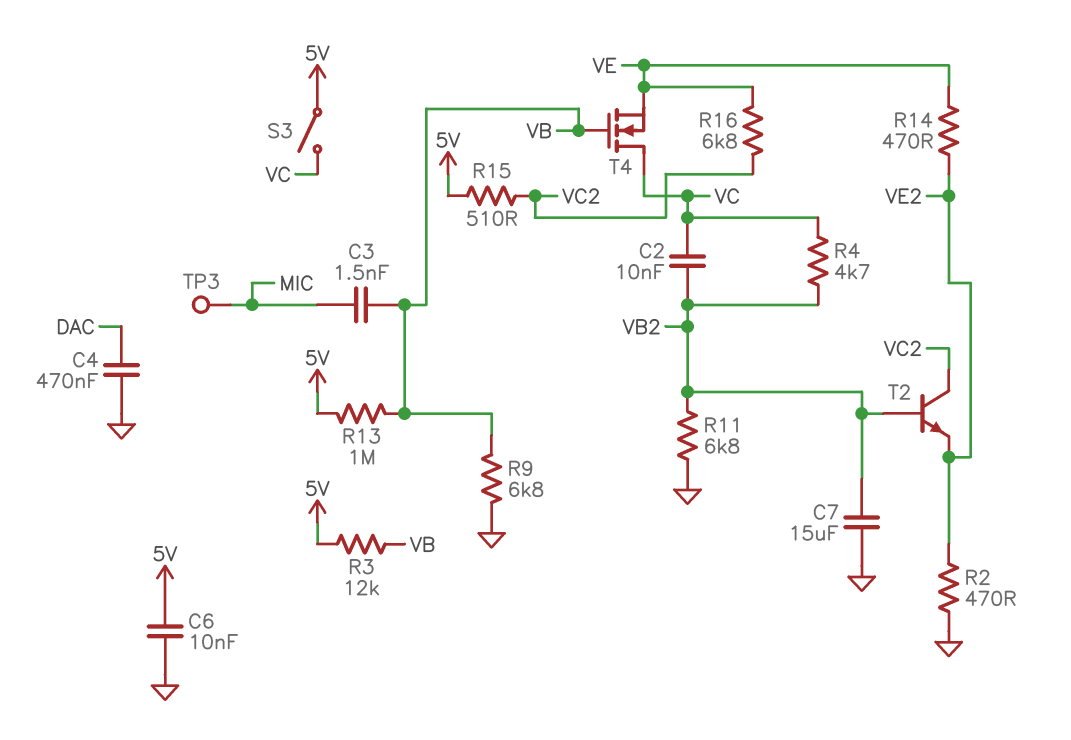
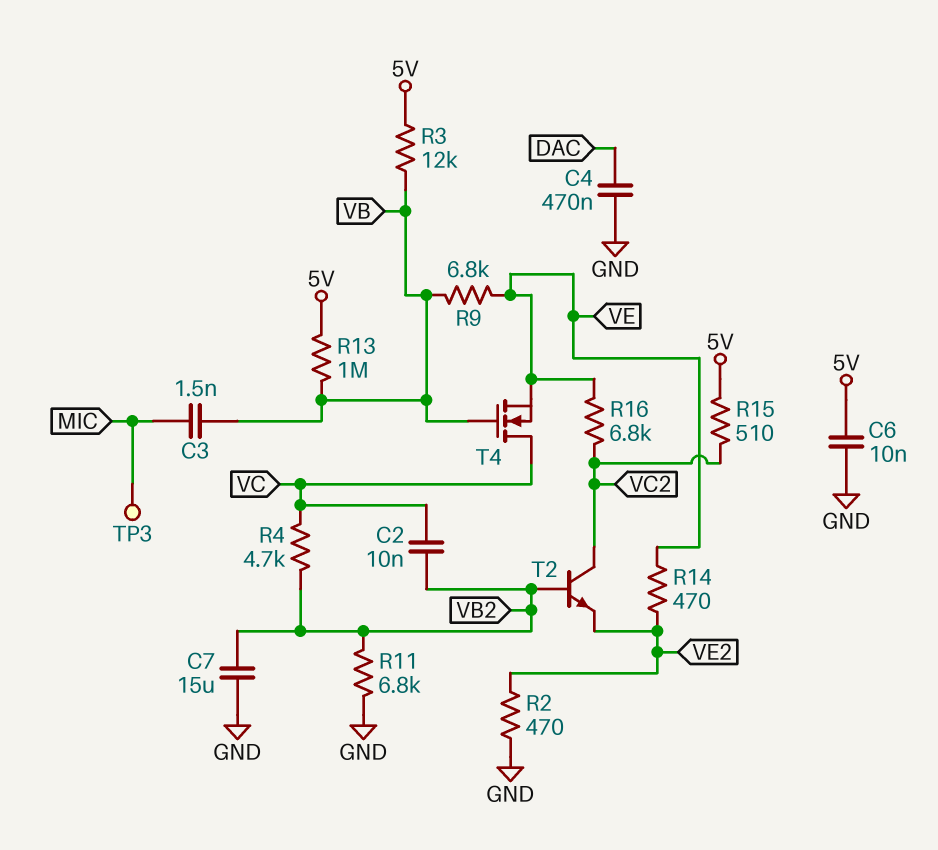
R9: 6.8k (GND, VB) -> 6.8k (VB, VE)
S3: switch (5V, VC) -> none

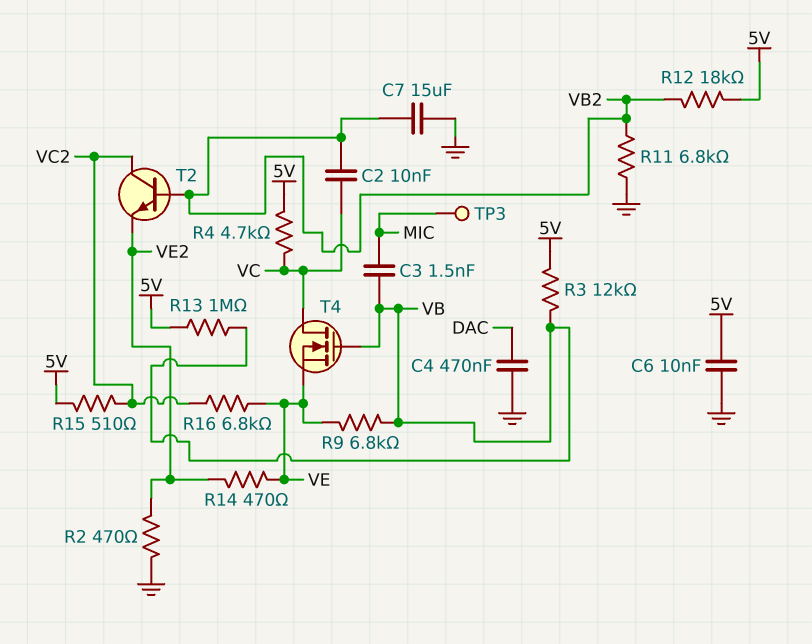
R4: 4.7k (VB2, VC) -> 4.7k (5V, VC)
R12: none -> 18k (5V, VB2)

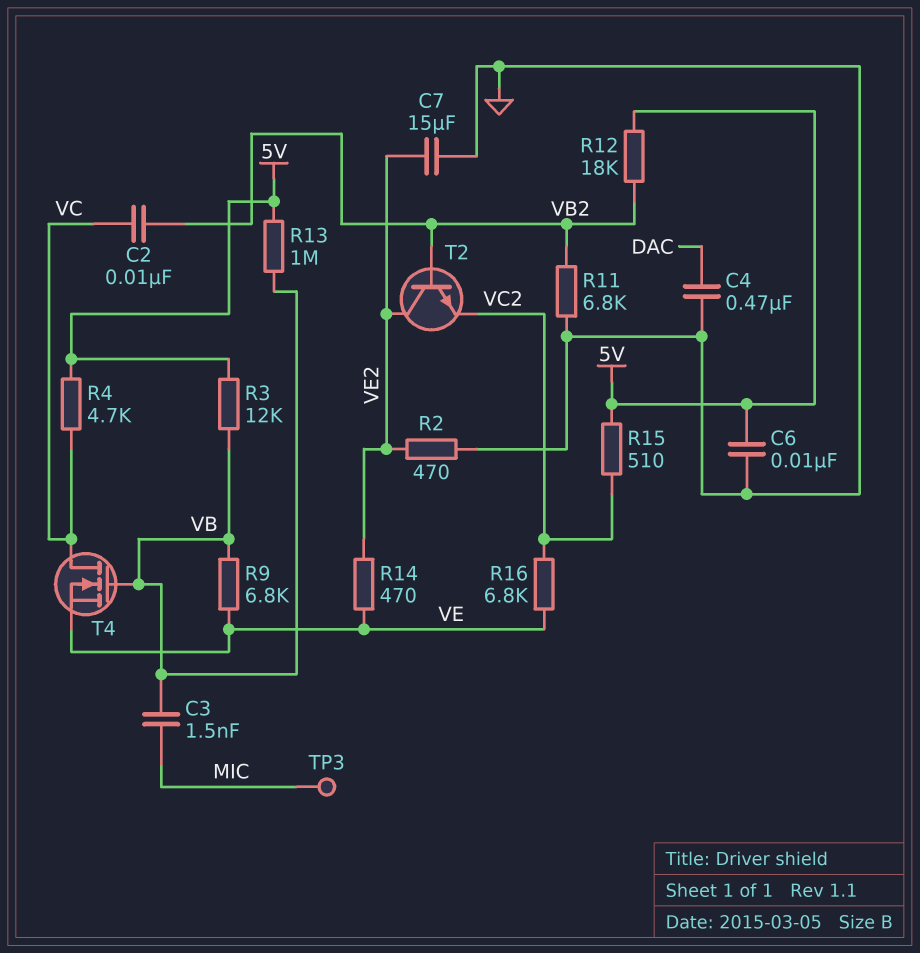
C7: 15uF (GND, VB2) -> 15uF (GND, VE2)
T2: NPN (B VB2, C VC2, E VE2) -> NPN (B VB2, C VE2, E VC2)

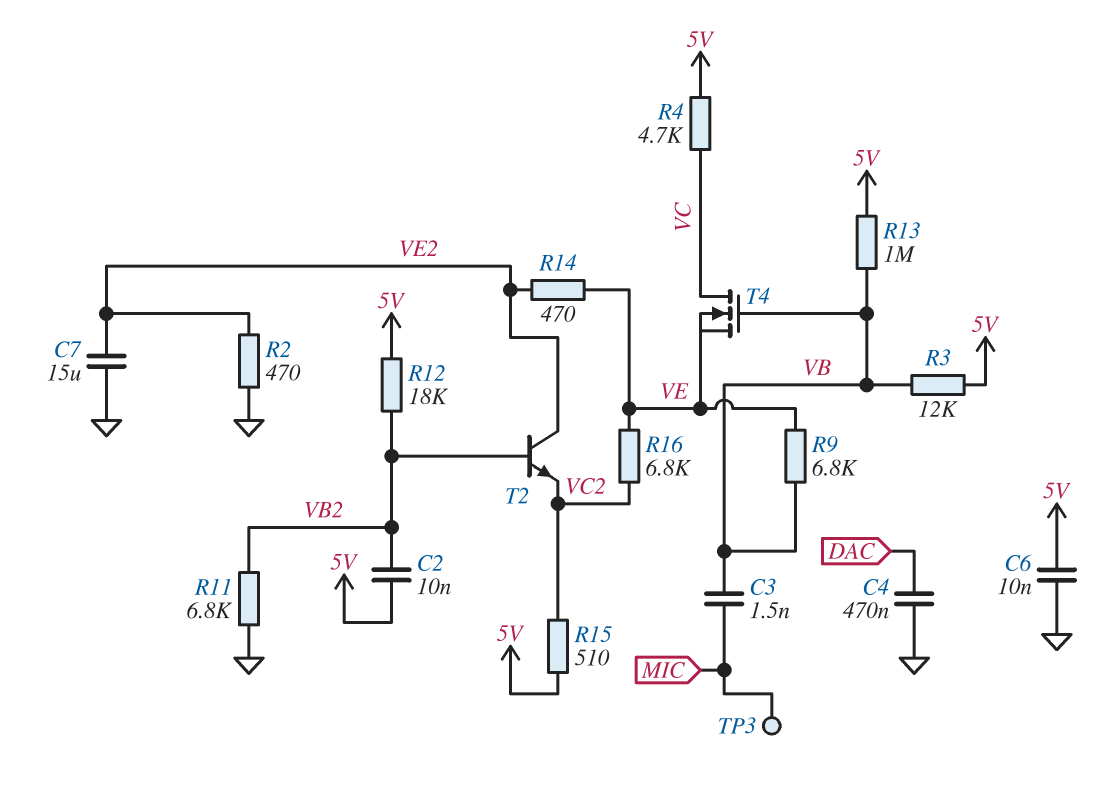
C2: 10nF (VB2, VC) -> 10nF (5V, VB2)

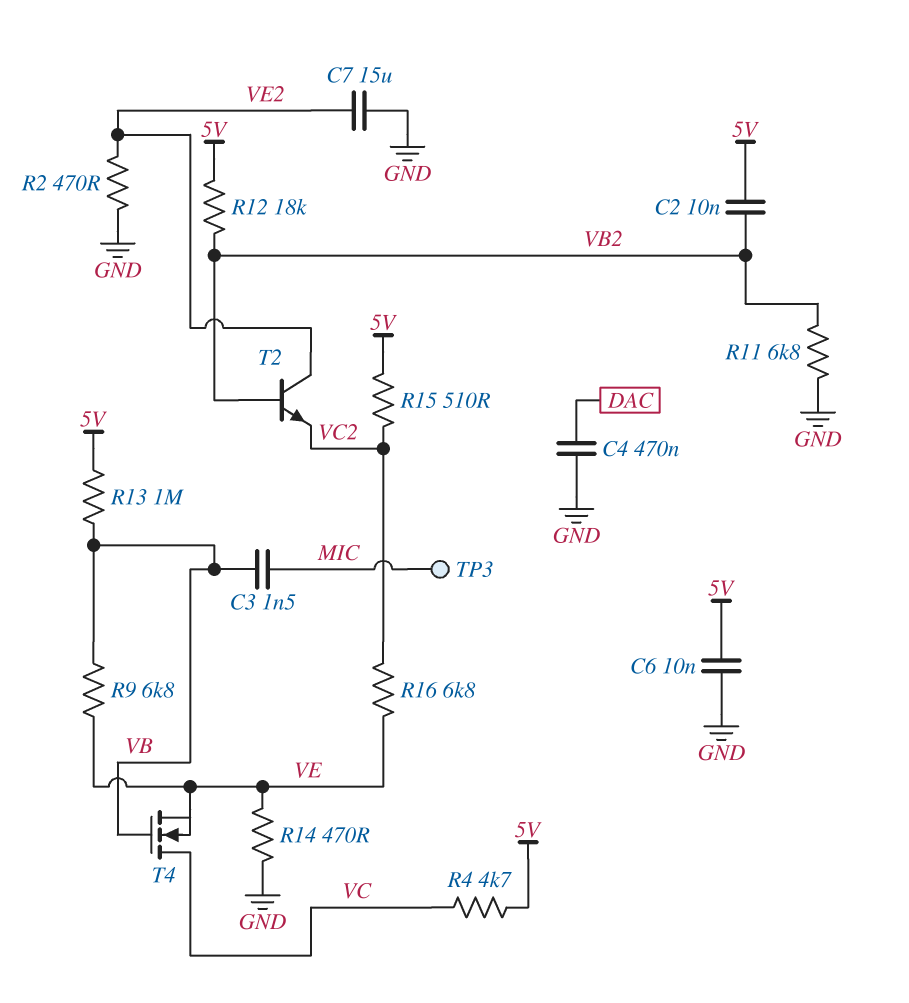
R3: 12k (5V, VB) -> none
R14: 470 (VE, VE2) -> 470 (GND, VE)

